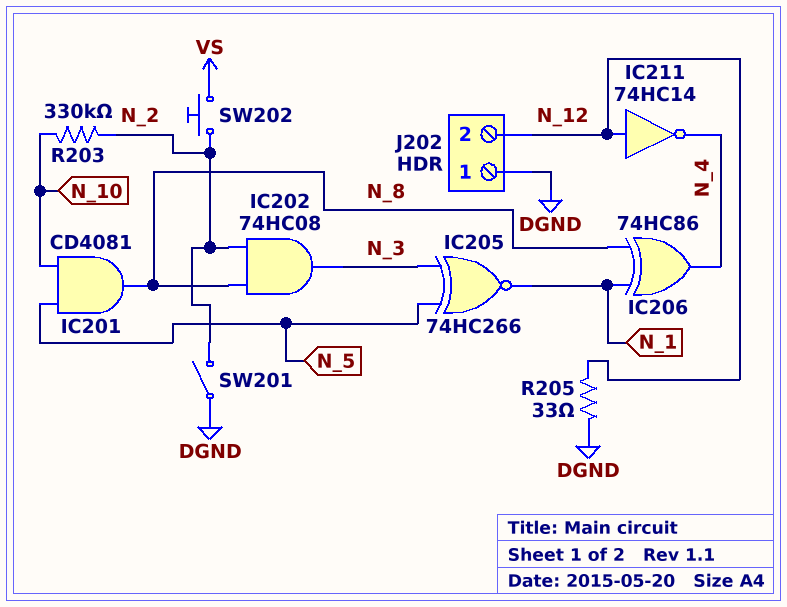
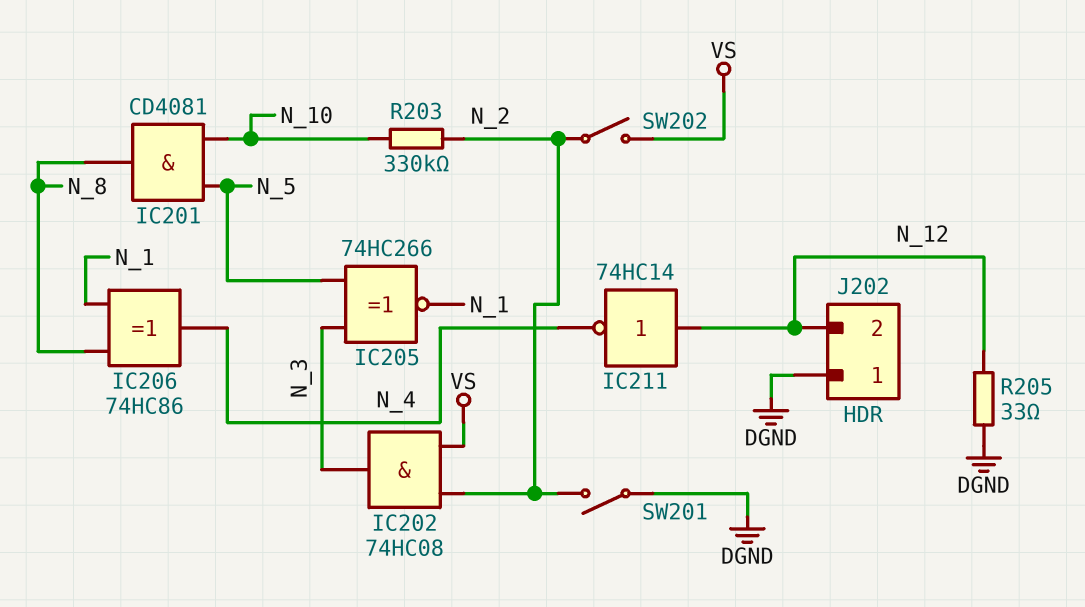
IC202: AND 74HC08 (in N_2, in N_8, out N_3) -> AND 74HC08 (in N_2, in VS, out N_3)
SW202: button (N_2, VS) -> switch (N_2, VS)

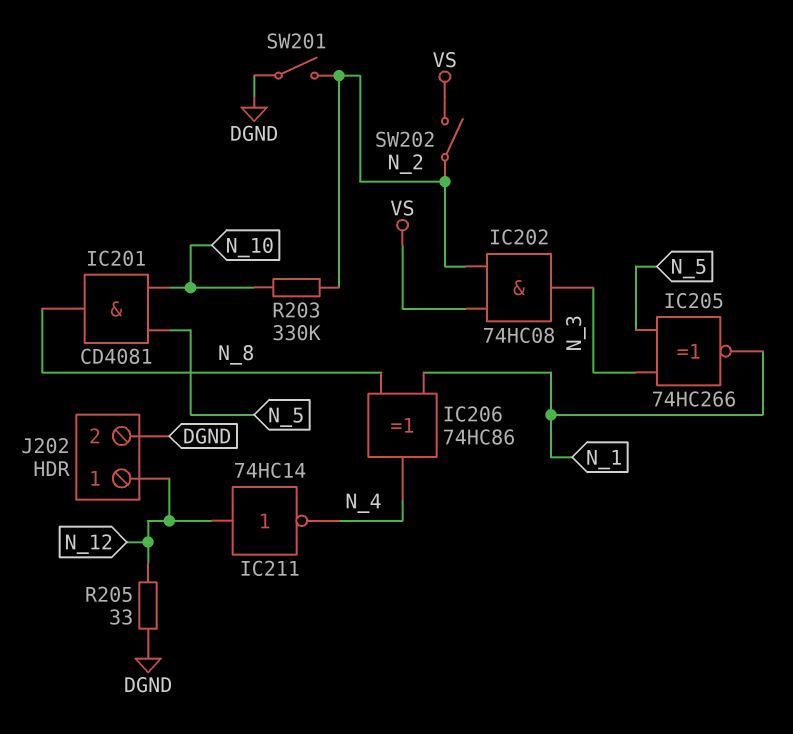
J202 pin 1: DGND -> N_12
J202 pin 2: N_12 -> DGND

